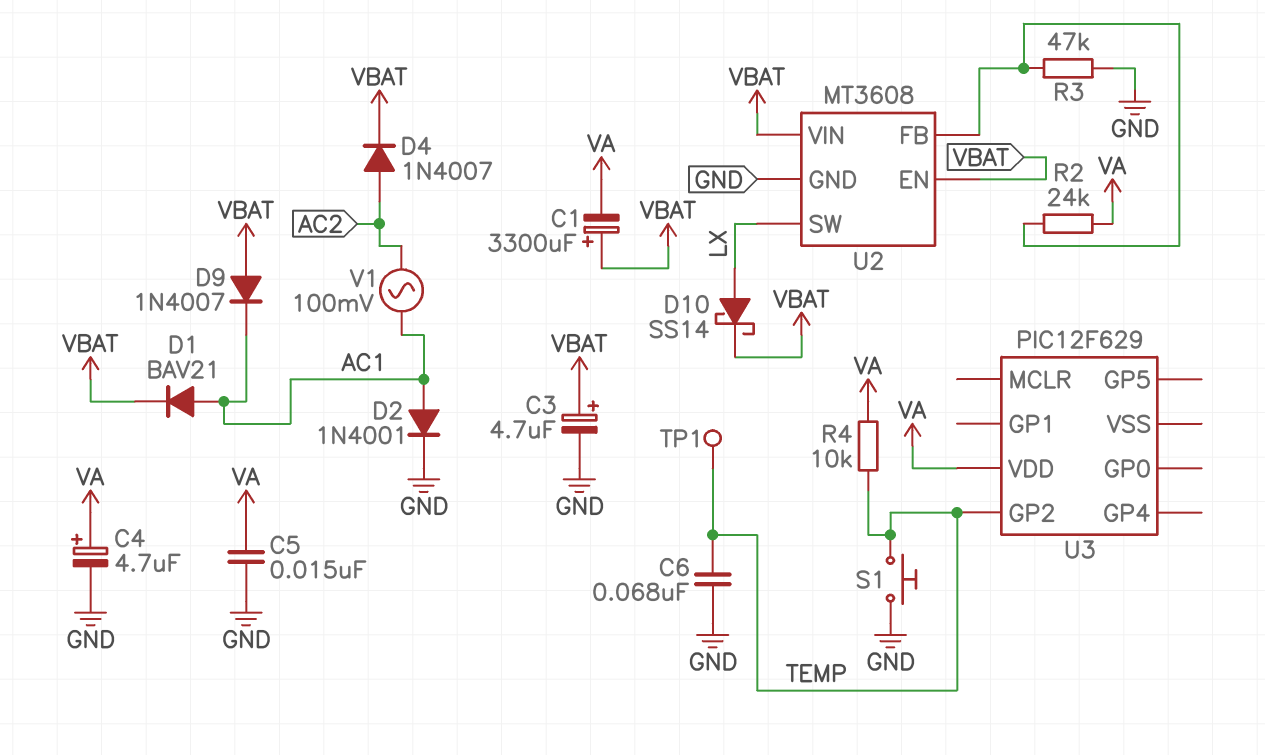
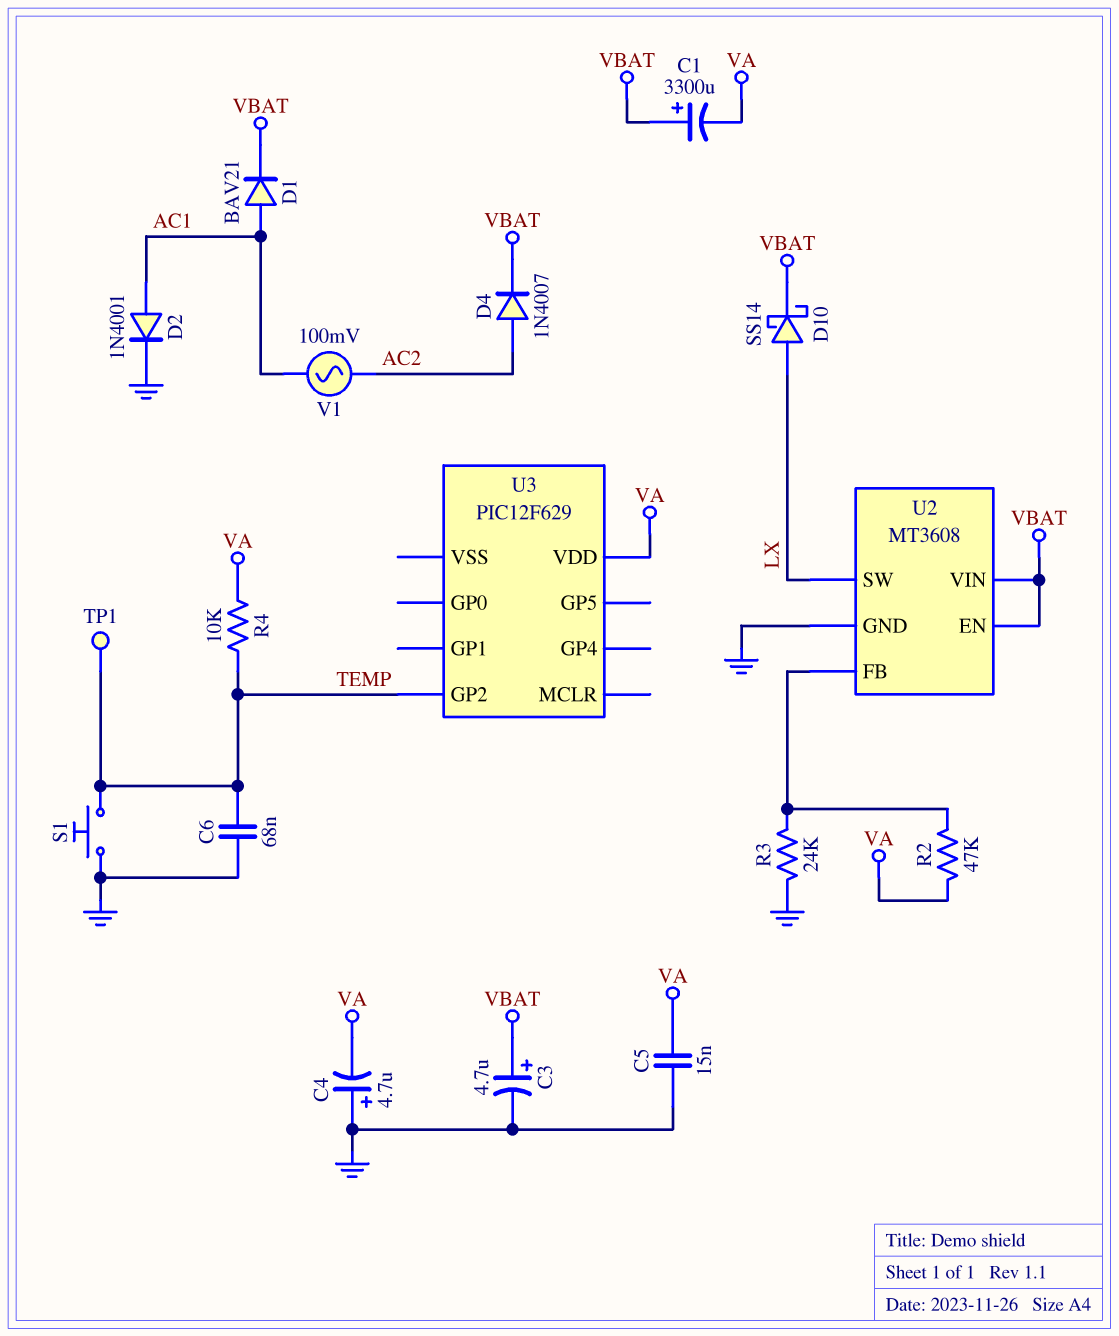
C4: 4.7uF (plus VA, minus GND) -> 4.7uF (plus GND, minus VA)
D9: diode 1N4007 (A VBAT, K AC1) -> none
R2: 24k (U2/FB, VA) -> 47k (U2/FB, VA)
R3: 47k (GND, U2/FB) -> 24k (GND, U2/FB)

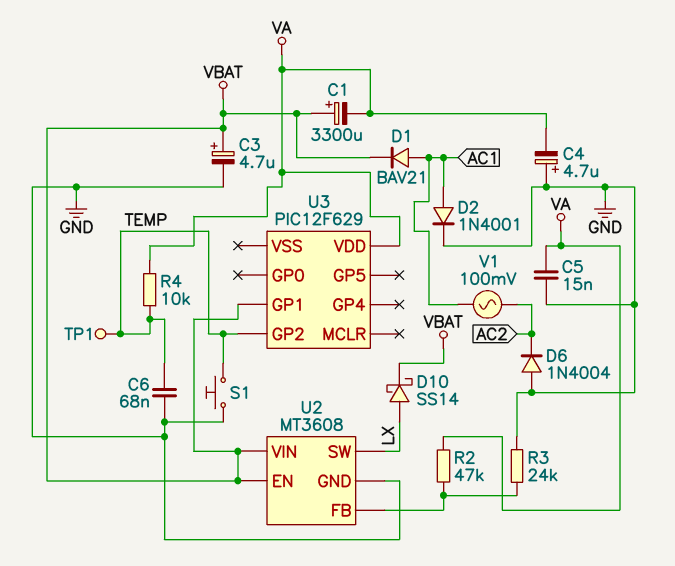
D4: diode 1N4007 (A AC2, K VBAT) -> none
D6: none -> diode 1N4004 (A GND, K AC2)
U3 pin GP1: none -> VBAT

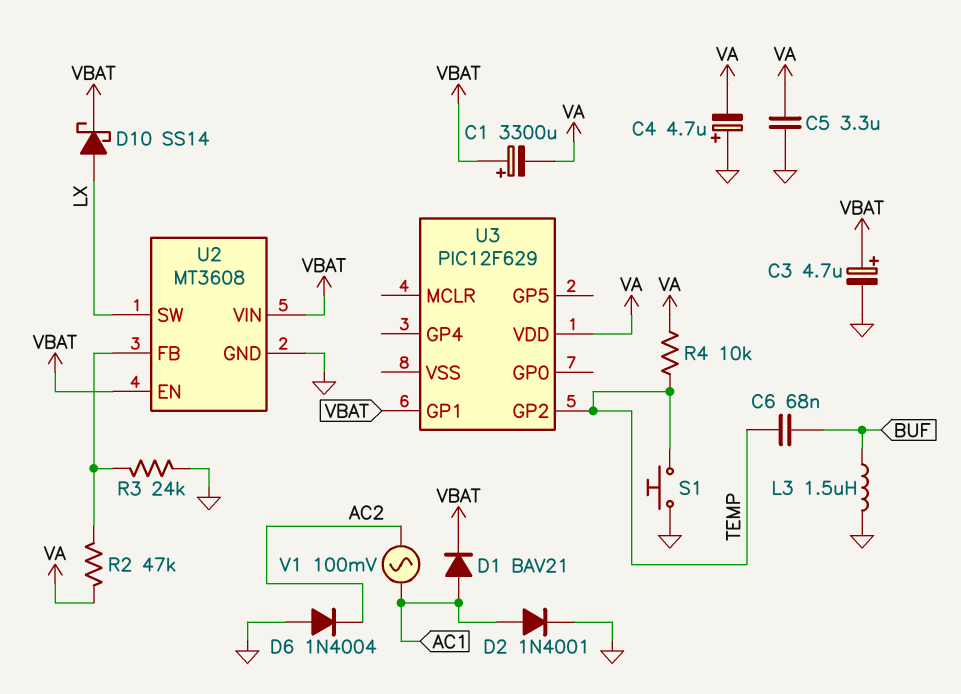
C5: 15nF (GND, VA) -> 3.3uF (GND, VA)
C6: 68nF (GND, TEMP) -> 68nF (BUF, TEMP)
L3: none -> 1.5uH (BUF, GND)
TP1: test point (TEMP) -> none

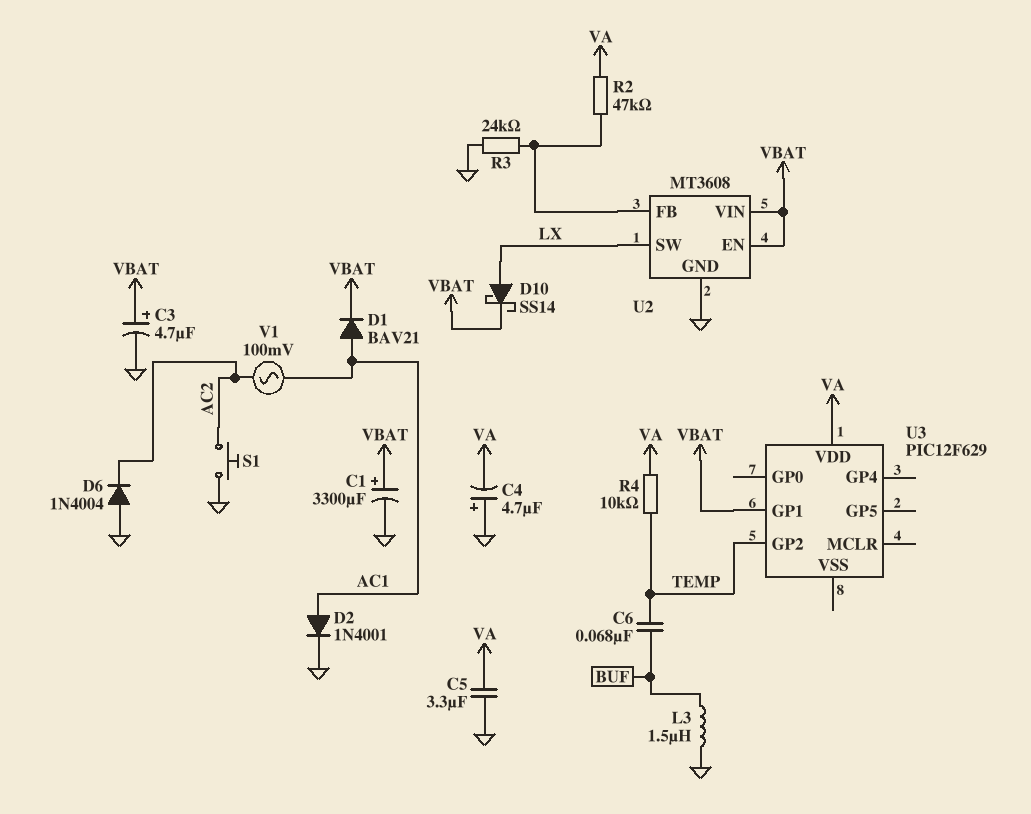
C1: 3300uF (plus VBAT, minus VA) -> 3300uF (plus VBAT, minus GND)
S1: button (GND, TEMP) -> button (AC2, GND)

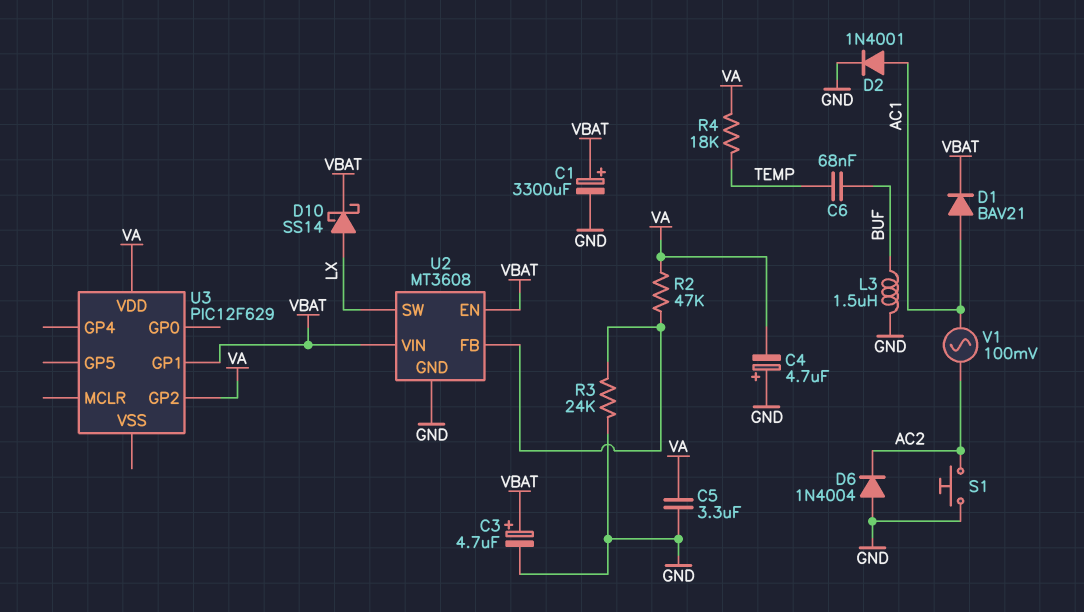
R4: 10k (TEMP, VA) -> 18k (TEMP, VA)
U3 pin GP2: TEMP -> VA

